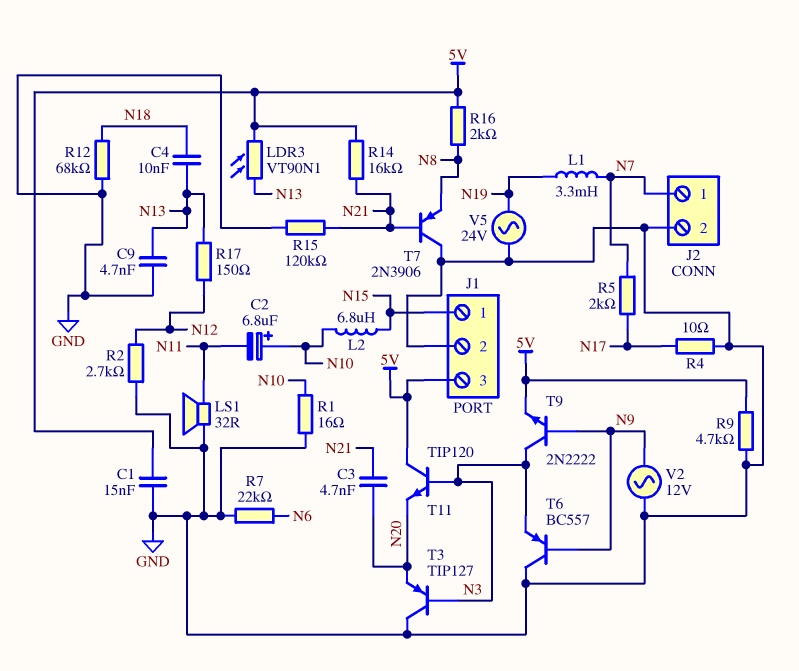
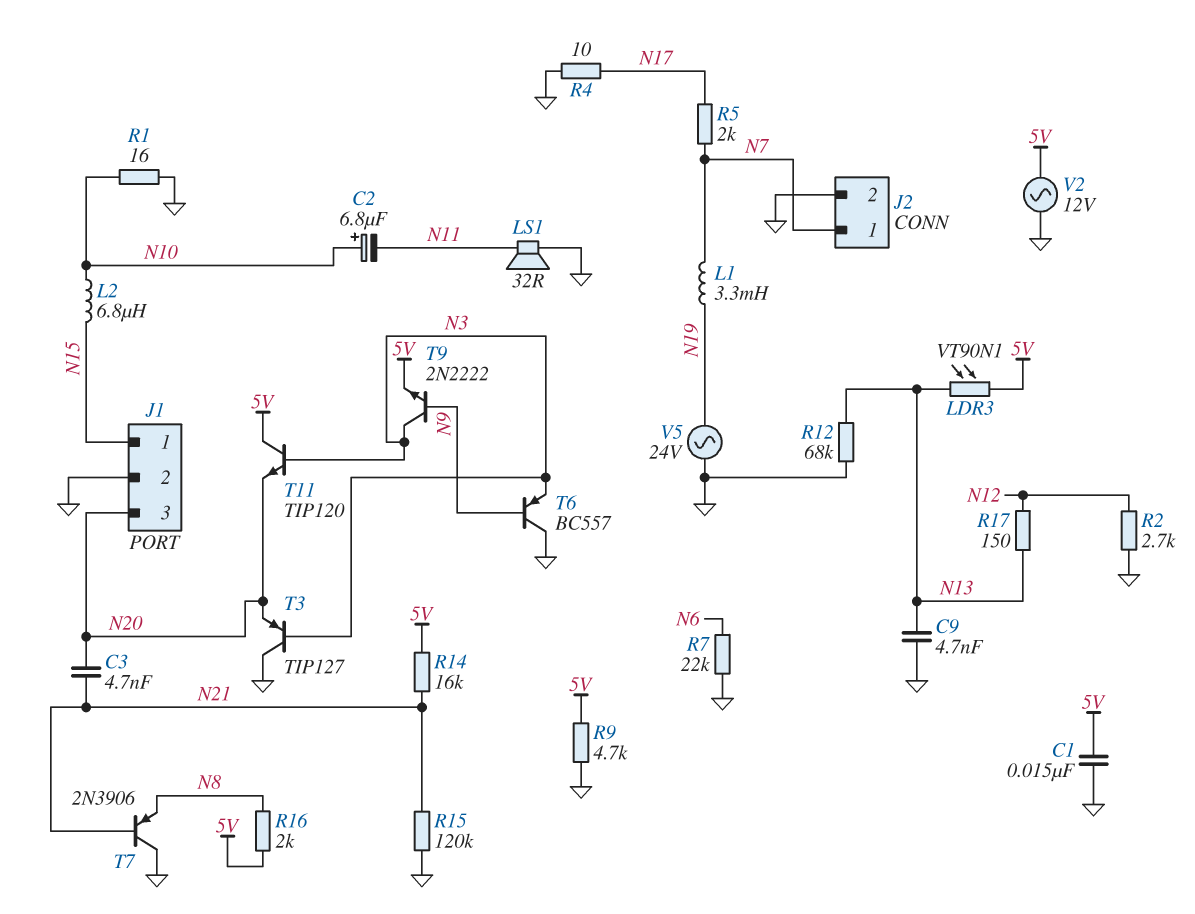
C4: 10nF (N13, N18) -> none
J1 pin 3: 5V -> N20
R12: 68k (GND, N18) -> 68k (GND, N13)
V2: AC 12V (GND, N9) -> AC 12V (5V, GND)

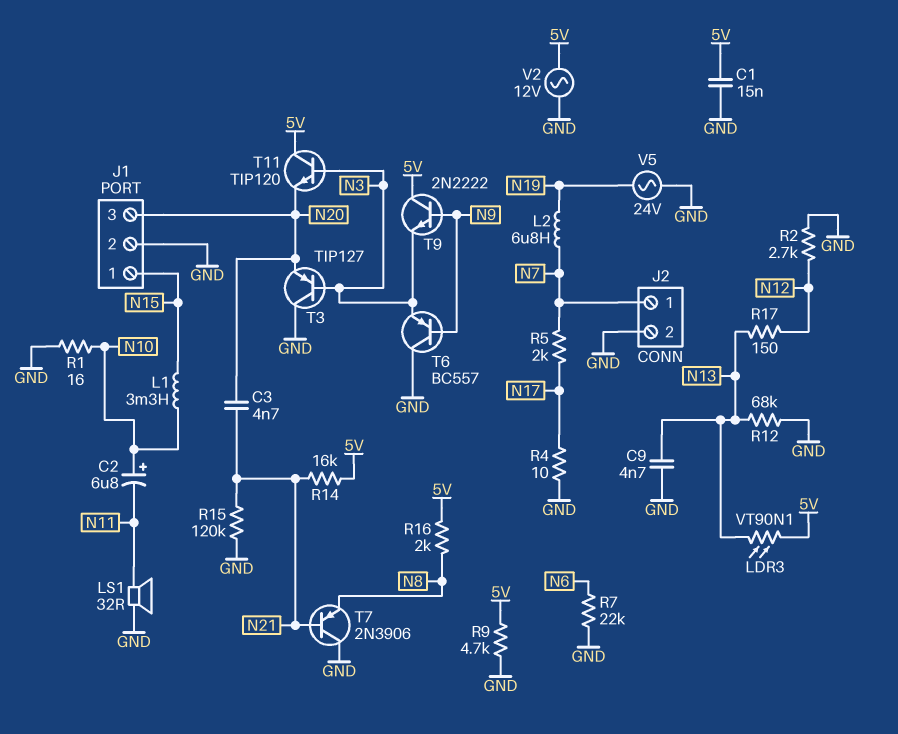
L1: 3.3mH (N7, N19) -> 3.3mH (N10, N15)
L2: 6.8uH (N10, N15) -> 6.8uH (N7, N19)
T9: NPN 2N2222 (B N9, C N3, E 5V) -> NPN 2N2222 (B N9, C 5V, E N3)

